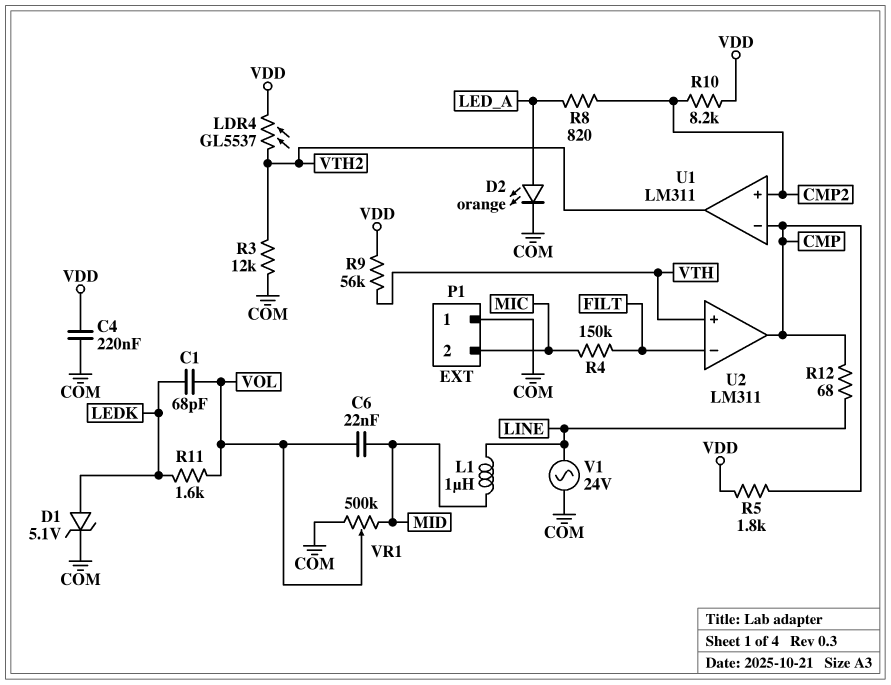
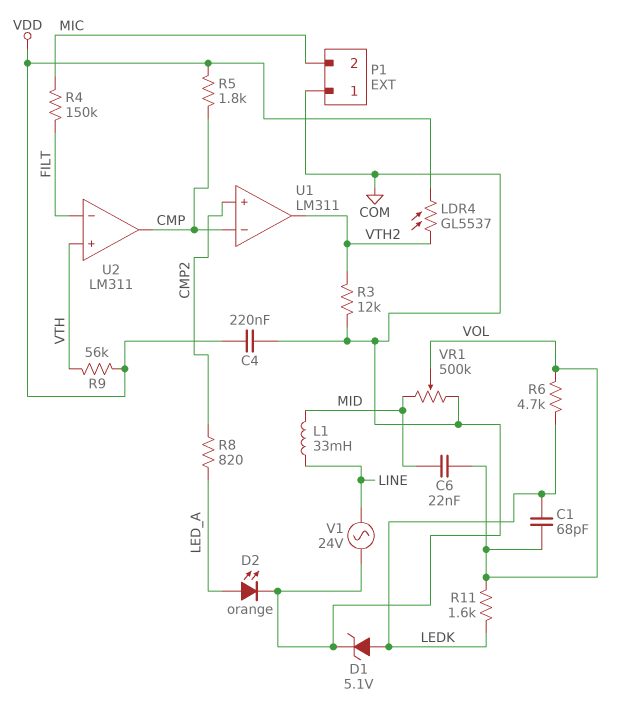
L1: 1uH (LINE, MID) -> 33mH (LINE, MID)
R6: none -> 4.7k (LEDK, VOL)
R10: 8.2k (CMP2, VDD) -> none
R12: 68 (CMP, LINE) -> none

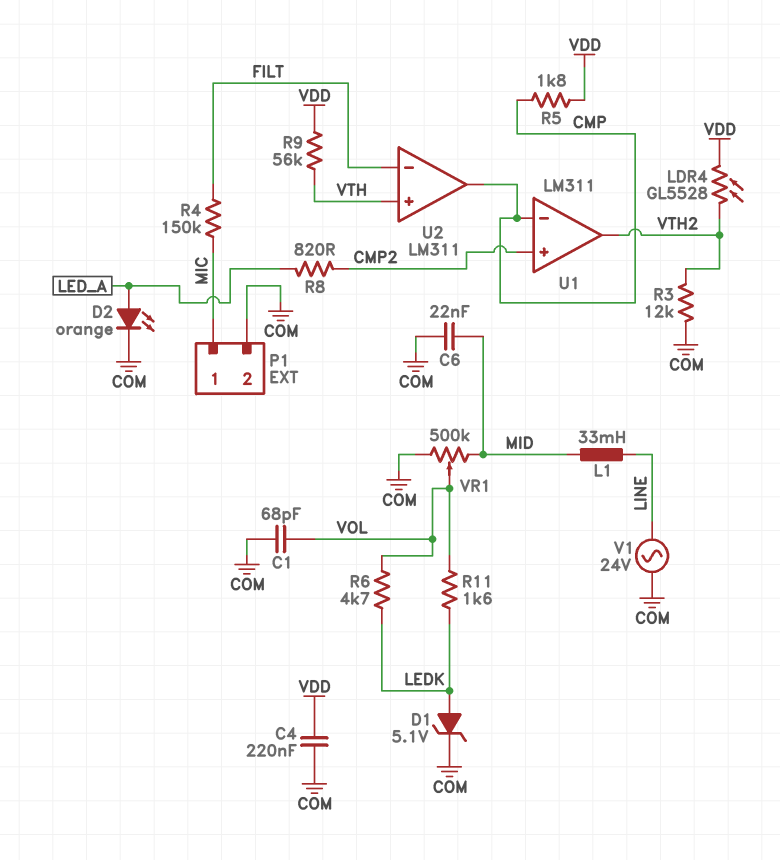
C1: 68pF (LEDK, VOL) -> 68pF (COM, VOL)
C6: 22nF (MID, VOL) -> 22nF (COM, MID)
LDR4: GL5537 (VDD, VTH2) -> GL5528 (VDD, VTH2)
P1 pin 1: COM -> MIC
P1 pin 2: MIC -> COM

